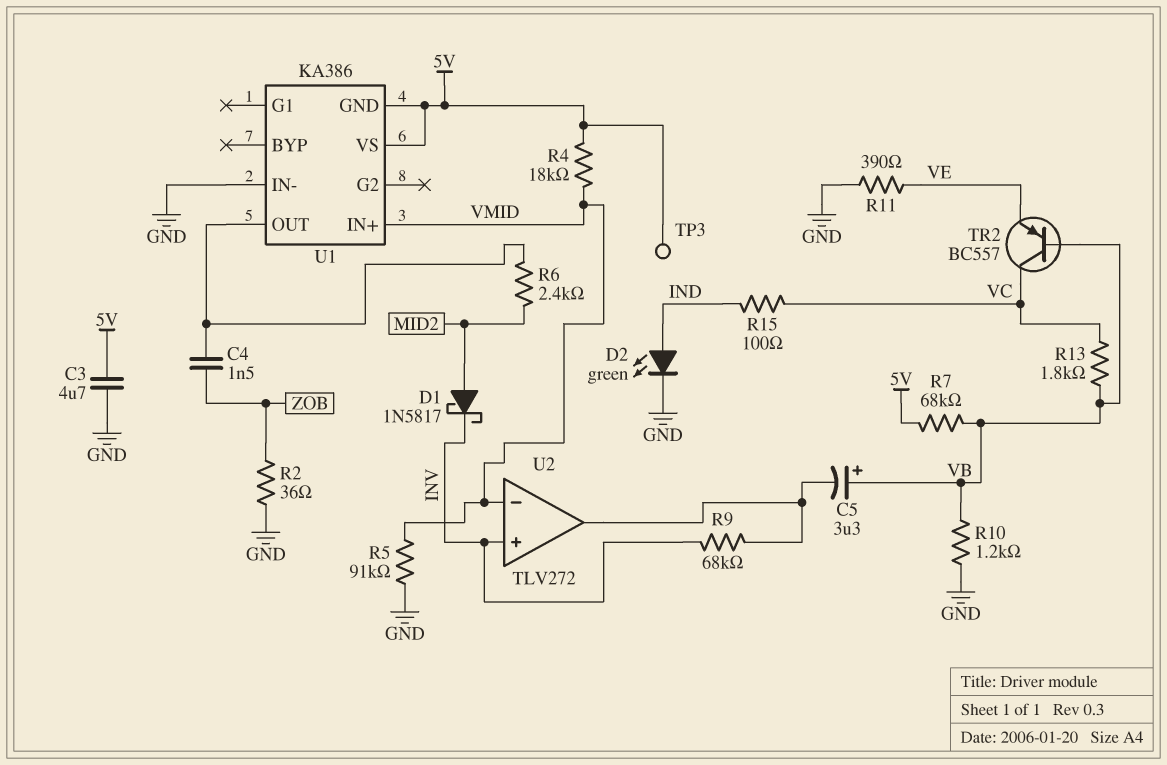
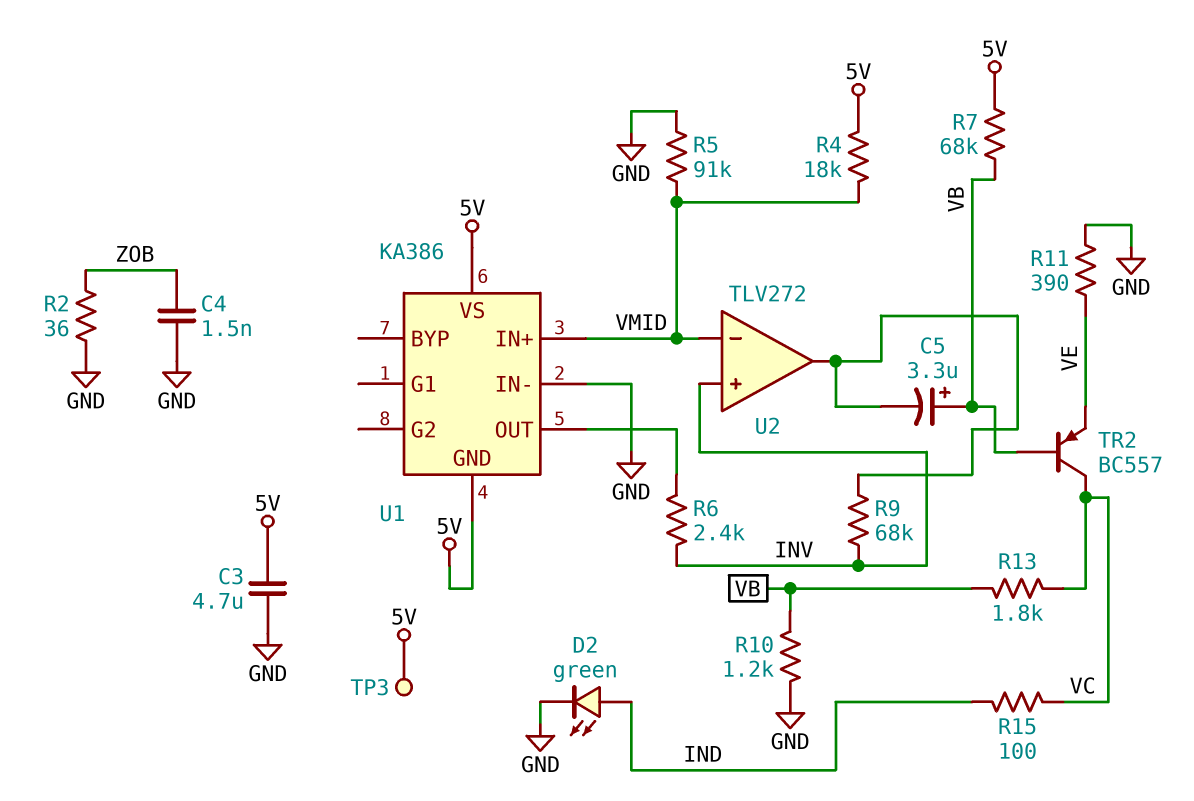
C4: 1.5nF (U1/OUT, ZOB) -> 1.5nF (GND, ZOB)
D1: schottky 1N5817 (A MID2, K INV) -> none
R6: 2.4k (MID2, U1/OUT) -> 2.4k (INV, U1/OUT)

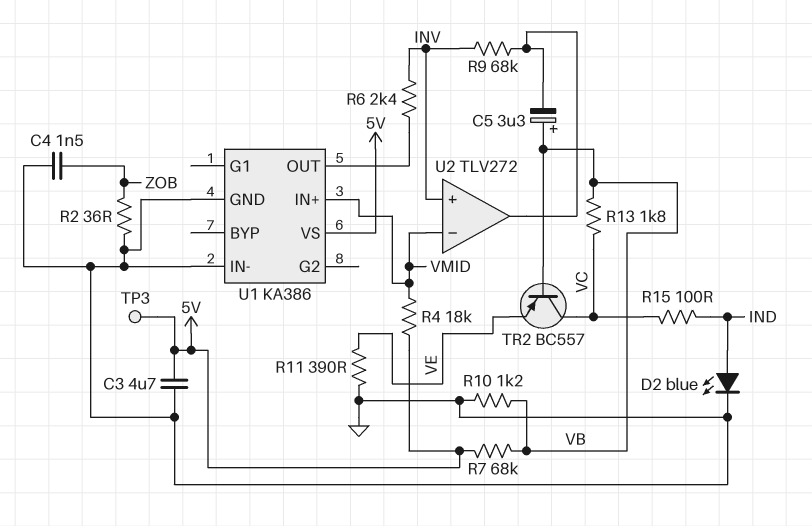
D2: LED green (A IND, K GND) -> LED blue (A IND, K GND)
R5: 91k (GND, VMID) -> none
U1 pin GND: 5V -> GND

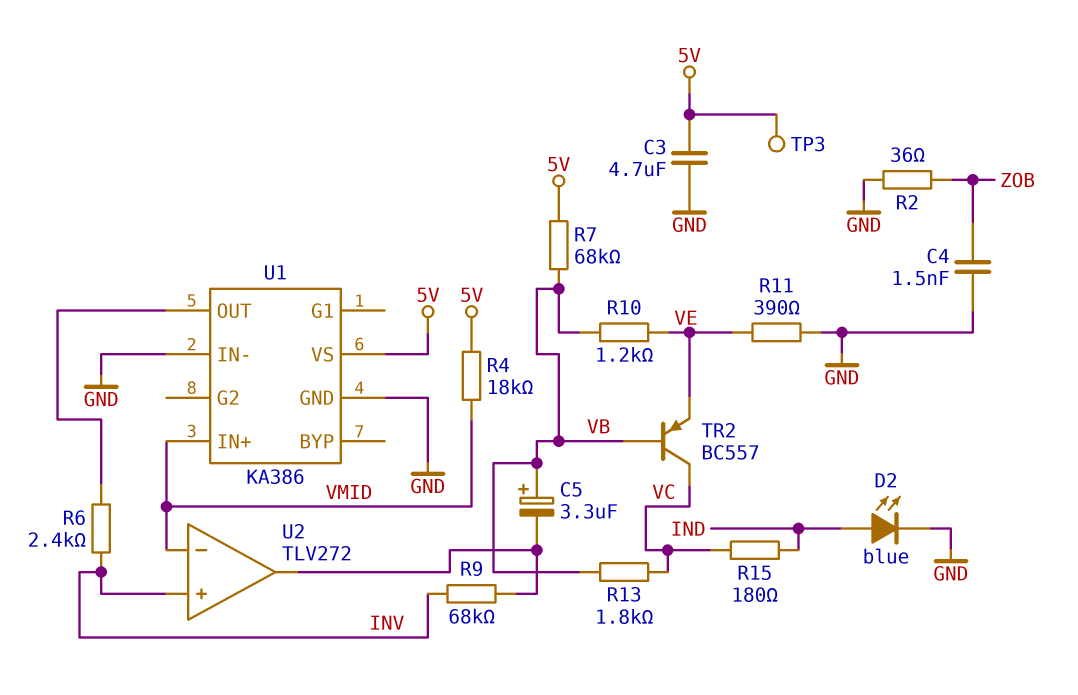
R10: 1.2k (GND, VB) -> 1.2k (VB, VE)
R15: 100 (IND, VC) -> 180 (IND, VC)

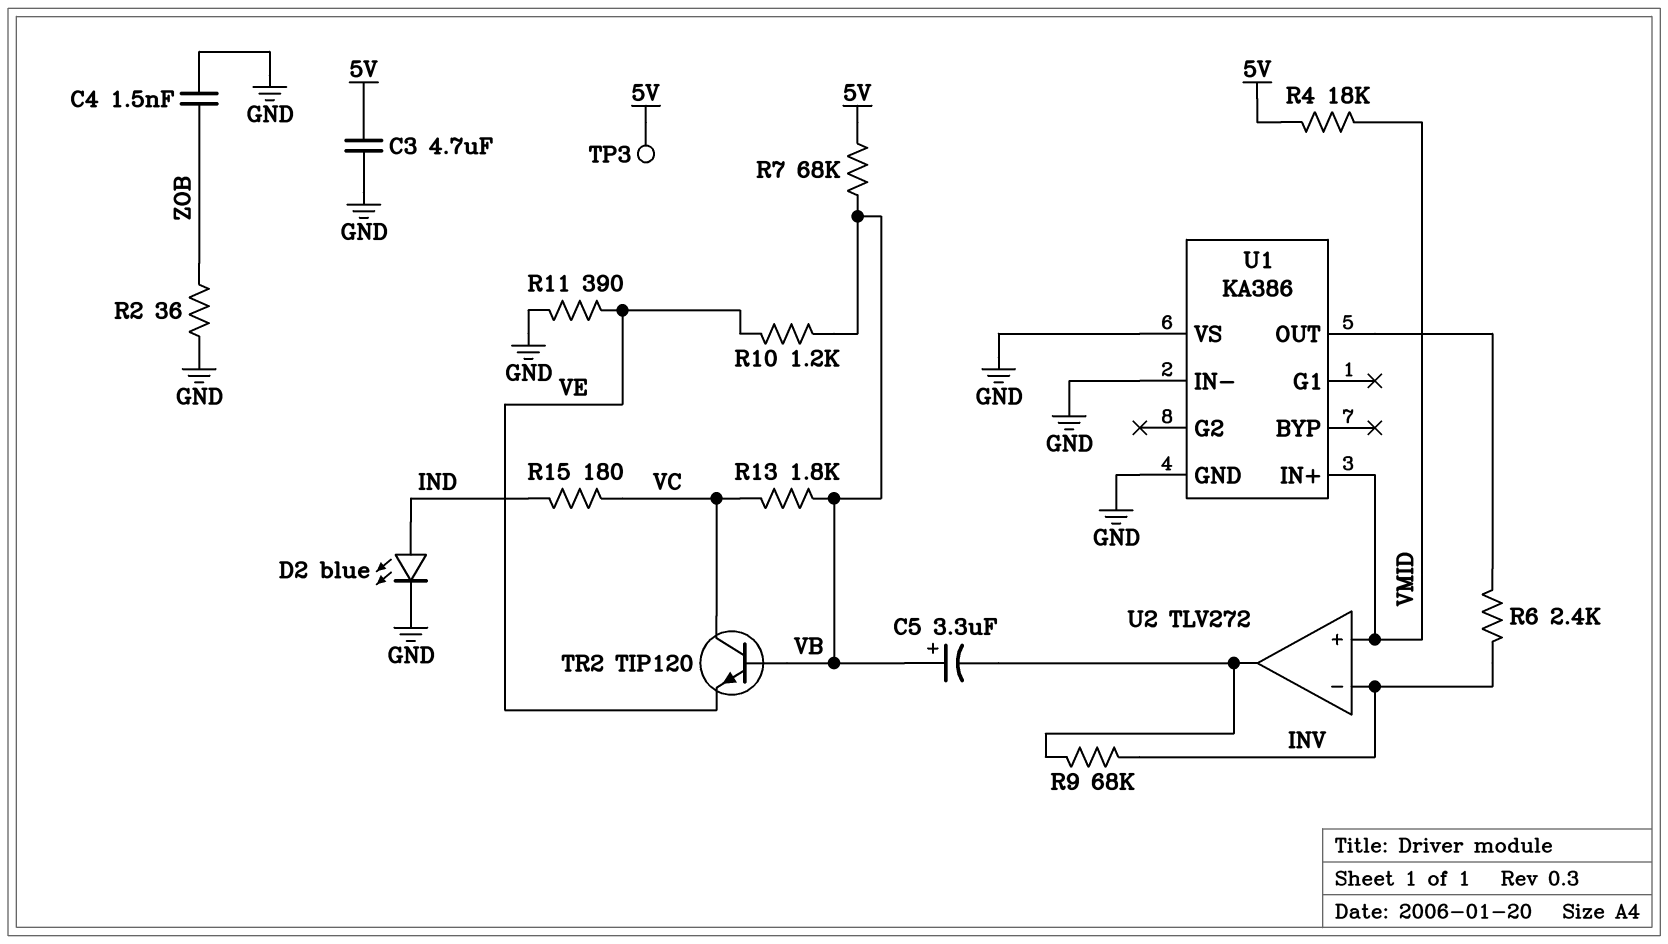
TR2: PNP BC557 (B VB, C VC, E VE) -> NPN TIP120 (B VB, C VC, E VE)
U1 pin VS: 5V -> GND
U2 pin in+: INV -> VMID
U2 pin in-: VMID -> INV

